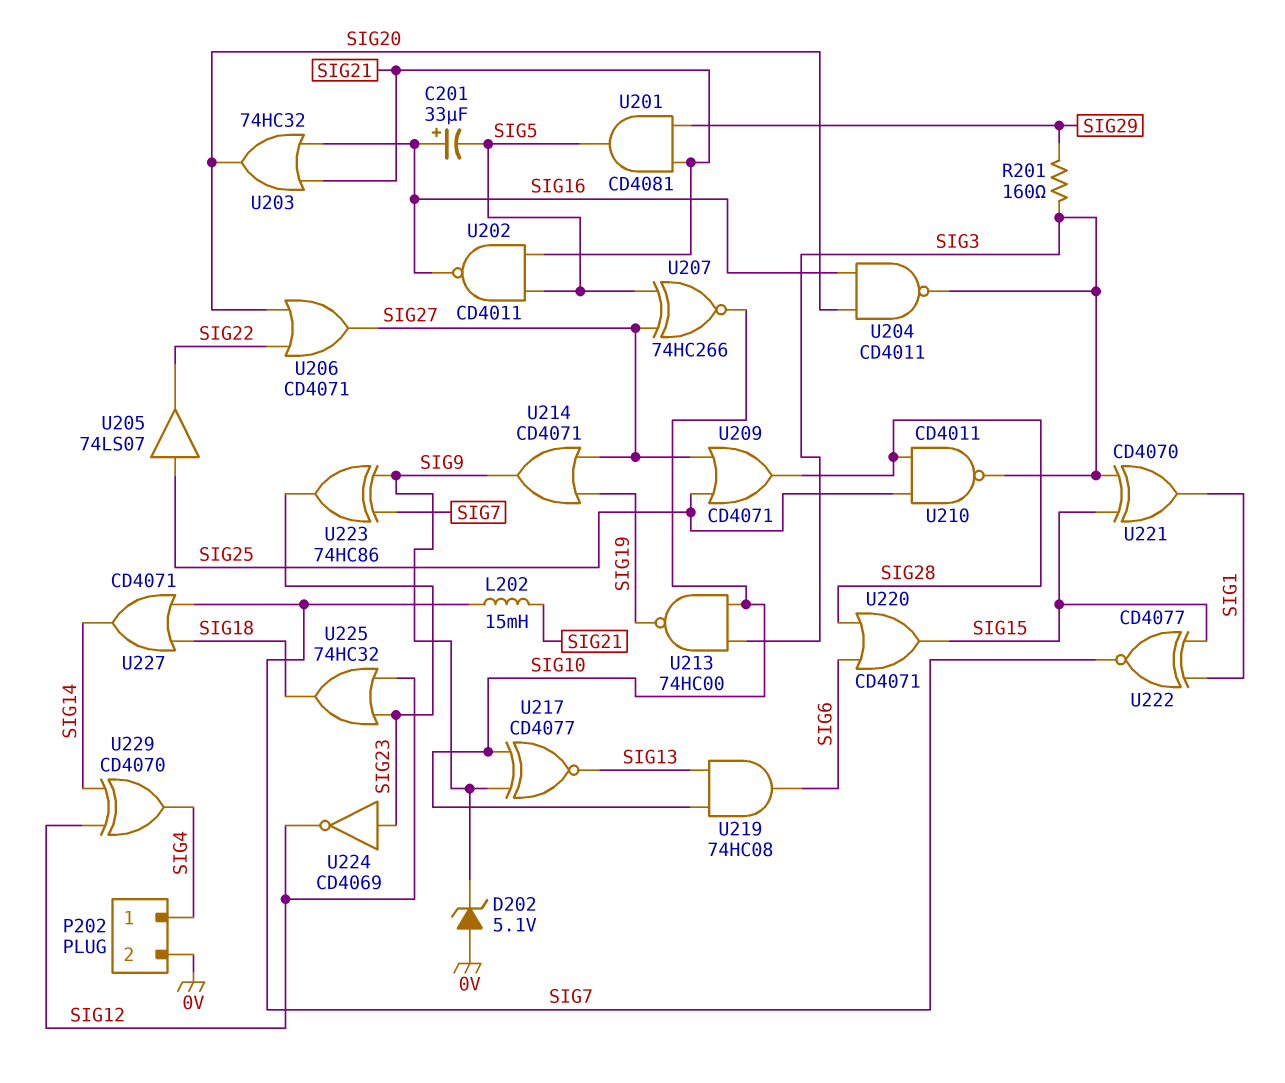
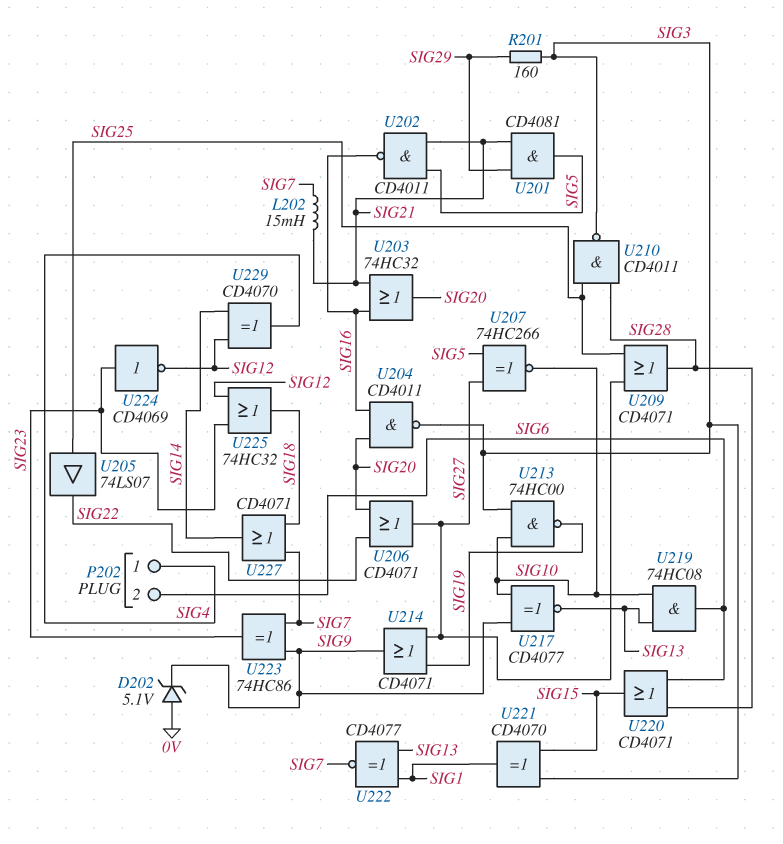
C201: 33uF (plus SIG16, minus SIG5) -> none
P202 pin 2: 0V -> SIG6
U222: XNOR CD4077 (in SIG1, in SIG15, out SIG7) -> XNOR CD4077 (in SIG1, in SIG13, out SIG7)

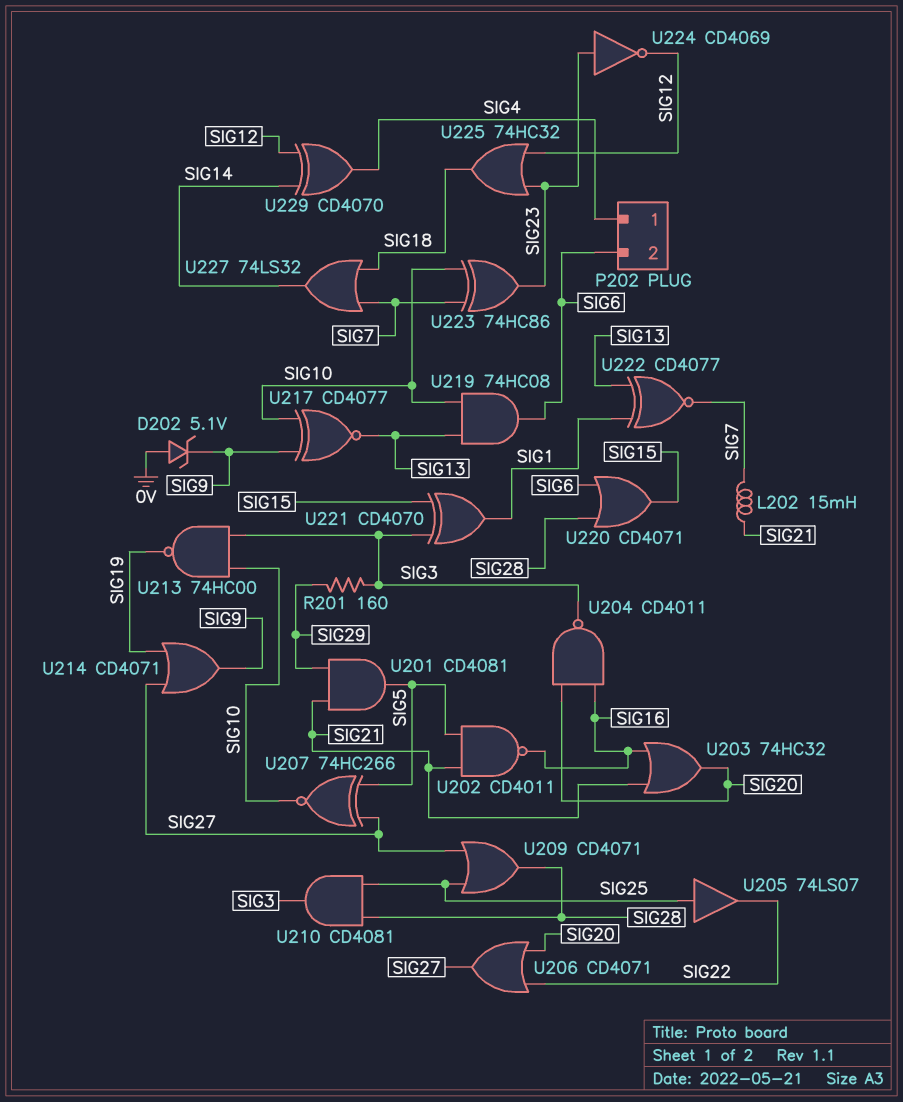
U210: NAND CD4011 (in SIG25, in SIG28, out SIG3) -> AND CD4081 (in SIG25, in SIG28, out SIG3)
U223: XOR 74HC86 (in SIG7, in SIG9, out SIG23) -> XOR 74HC86 (in SIG7, in SIG10, out SIG23)
U227: OR CD4071 (in SIG7, in SIG18, out SIG14) -> OR 74LS32 (in SIG7, in SIG18, out SIG14)

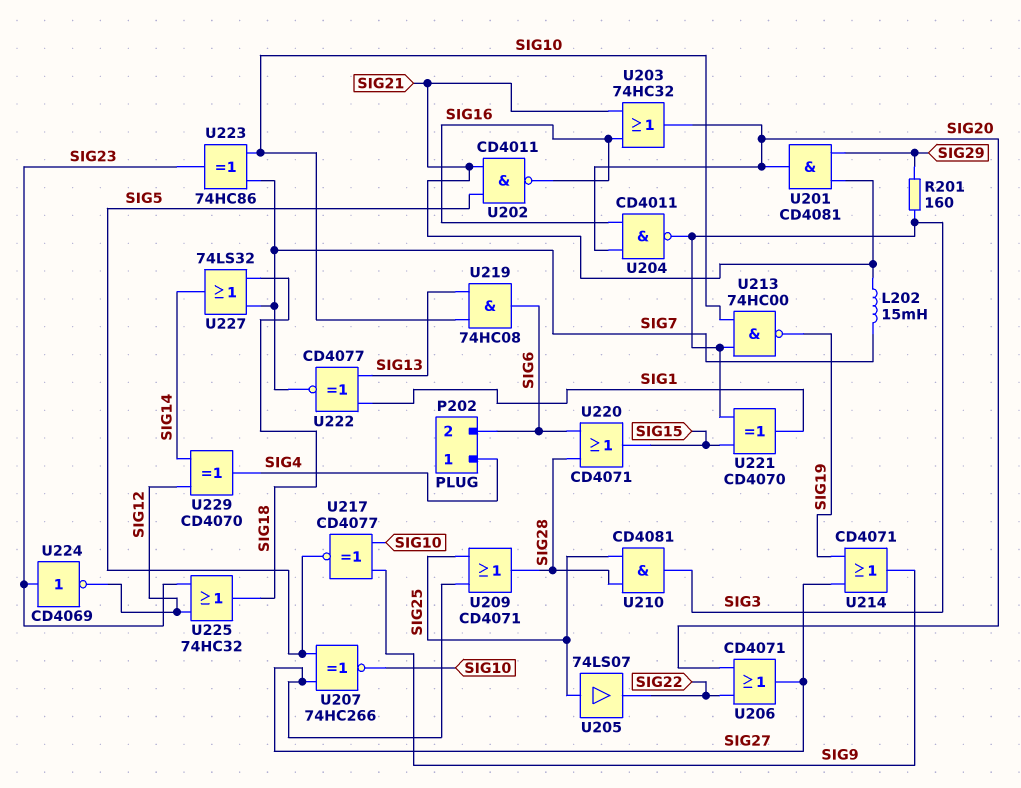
D202: zener 5.1V (A 0V, K SIG9) -> none
U201: AND CD4081 (in SIG21, in SIG29, out SIG5) -> AND CD4081 (in SIG21, in SIG29, out SIG20)
U217: XNOR CD4077 (in SIG9, in SIG10, out SIG13) -> XNOR CD4077 (in SIG9, in SIG10, out SIG5)

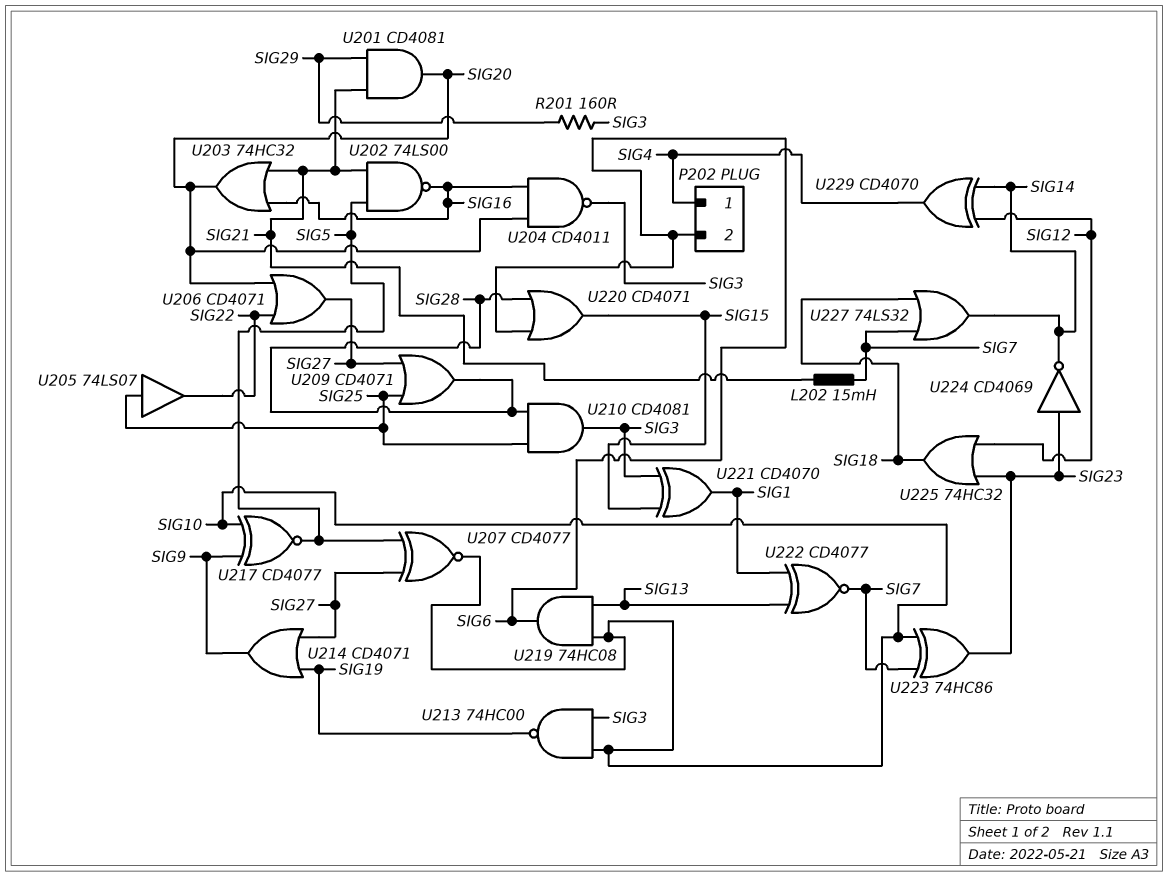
U202: NAND CD4011 (in SIG5, in SIG21, out SIG16) -> NAND 74LS00 (in SIG5, in SIG21, out SIG16)
U207: XNOR 74HC266 (in SIG5, in SIG27, out SIG10) -> XNOR CD4077 (in SIG5, in SIG27, out SIG10)
U224: NOT CD4069 (in SIG23, out SIG12) -> NOT CD4069 (in SIG23, out SIG14)

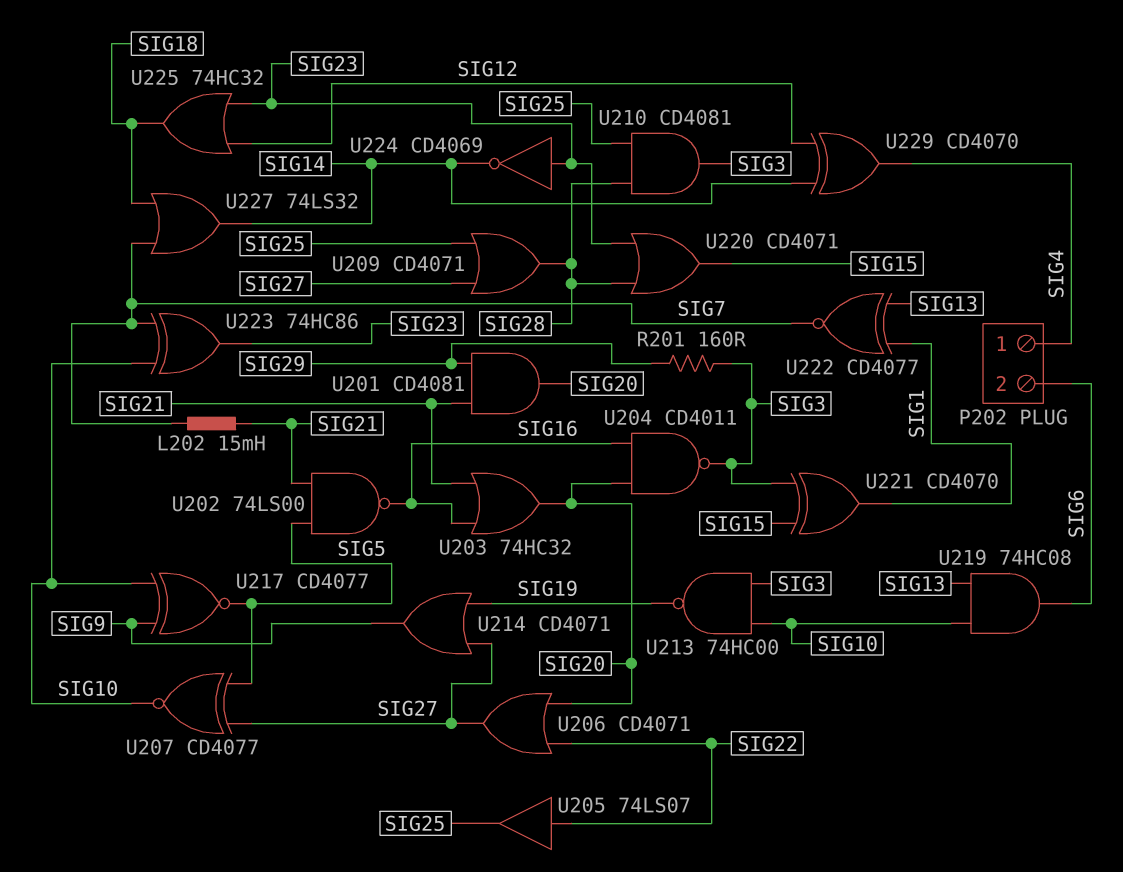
U205: buffer 74LS07 (in SIG25, out SIG22) -> buffer 74LS07 (in SIG22, out SIG25)
U220: OR CD4071 (in SIG6, in SIG28, out SIG15) -> OR CD4071 (in SIG23, in SIG28, out SIG15)

